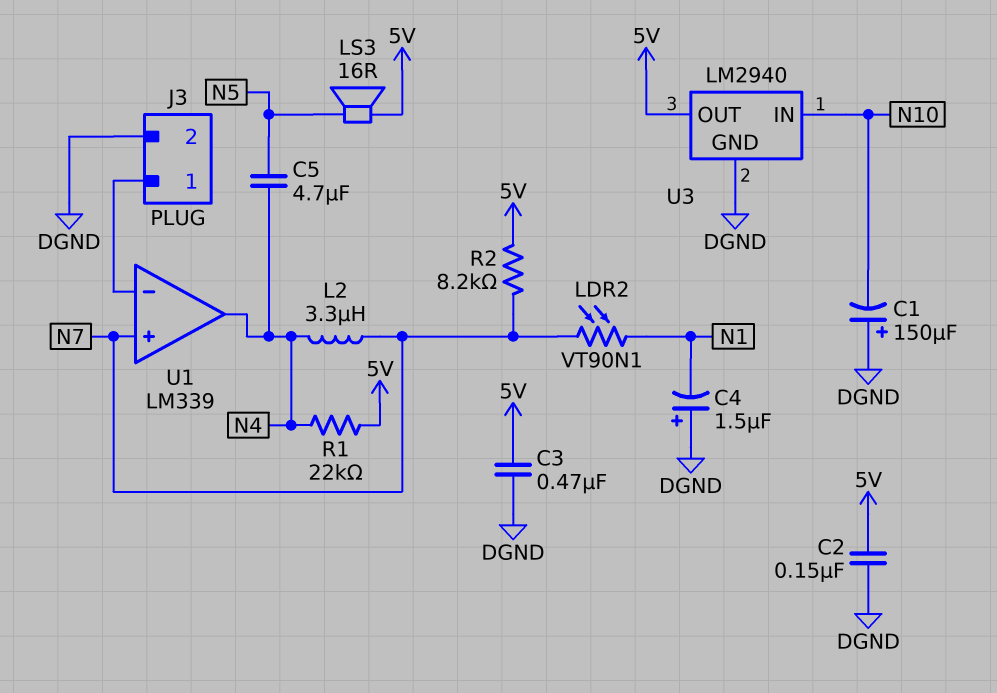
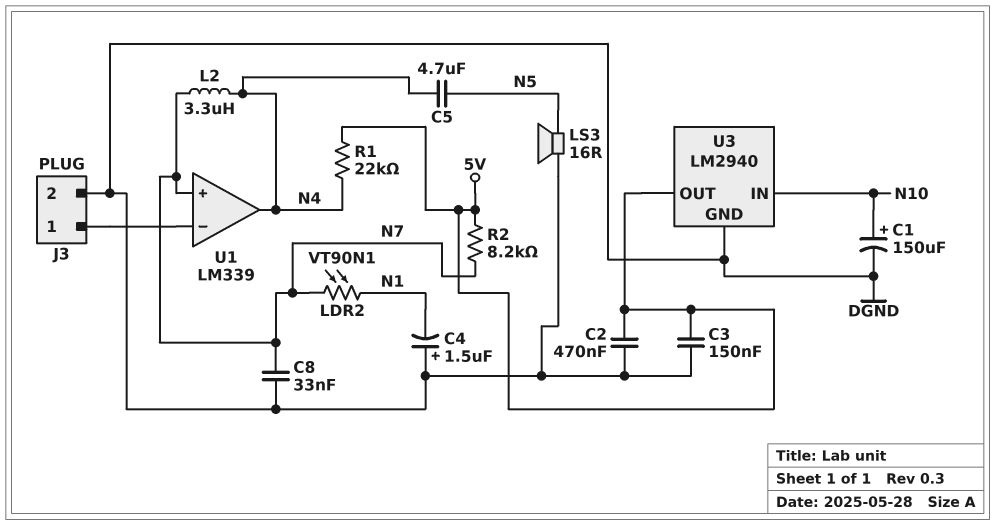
C1: 150uF (plus DGND, minus N10) -> 150uF (plus N10, minus DGND)
C2: 150nF (5V, DGND) -> 470nF (5V, DGND)
C3: 470nF (5V, DGND) -> 150nF (5V, DGND)
C8: none -> 33nF (DGND, N7)
LS3: speaker 16R (5V, N5) -> speaker 16R (DGND, N5)

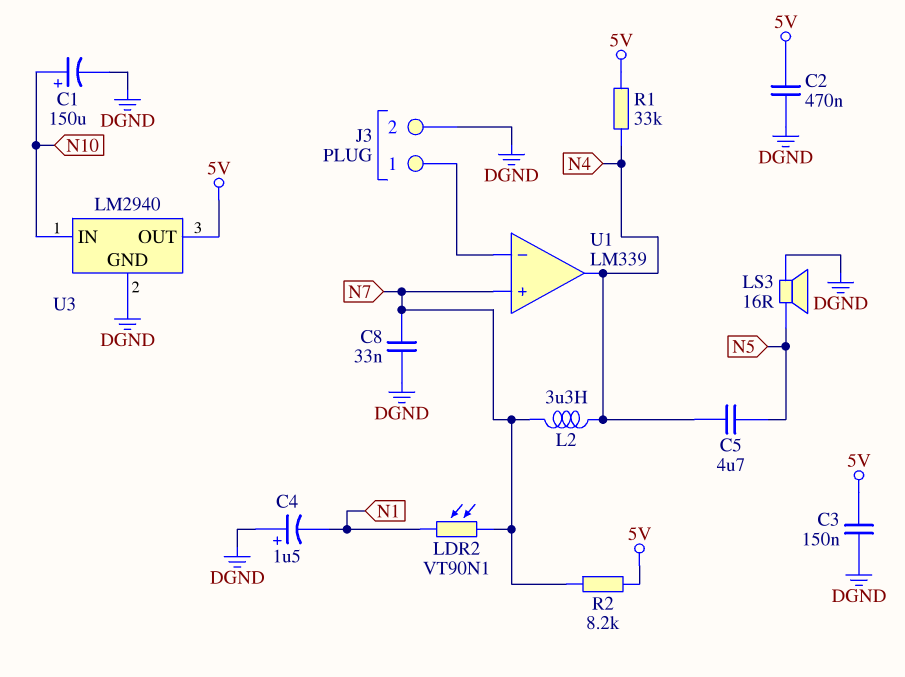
R1: 22k (5V, N4) -> 33k (5V, N4)

